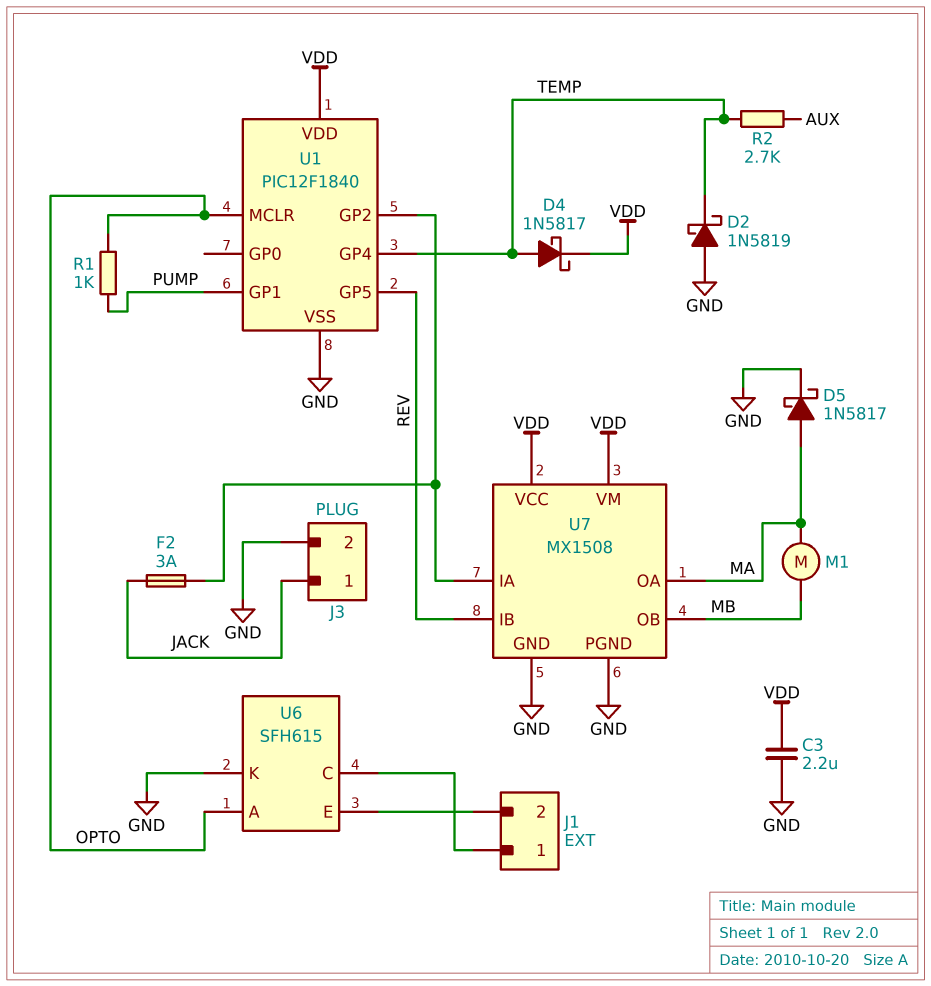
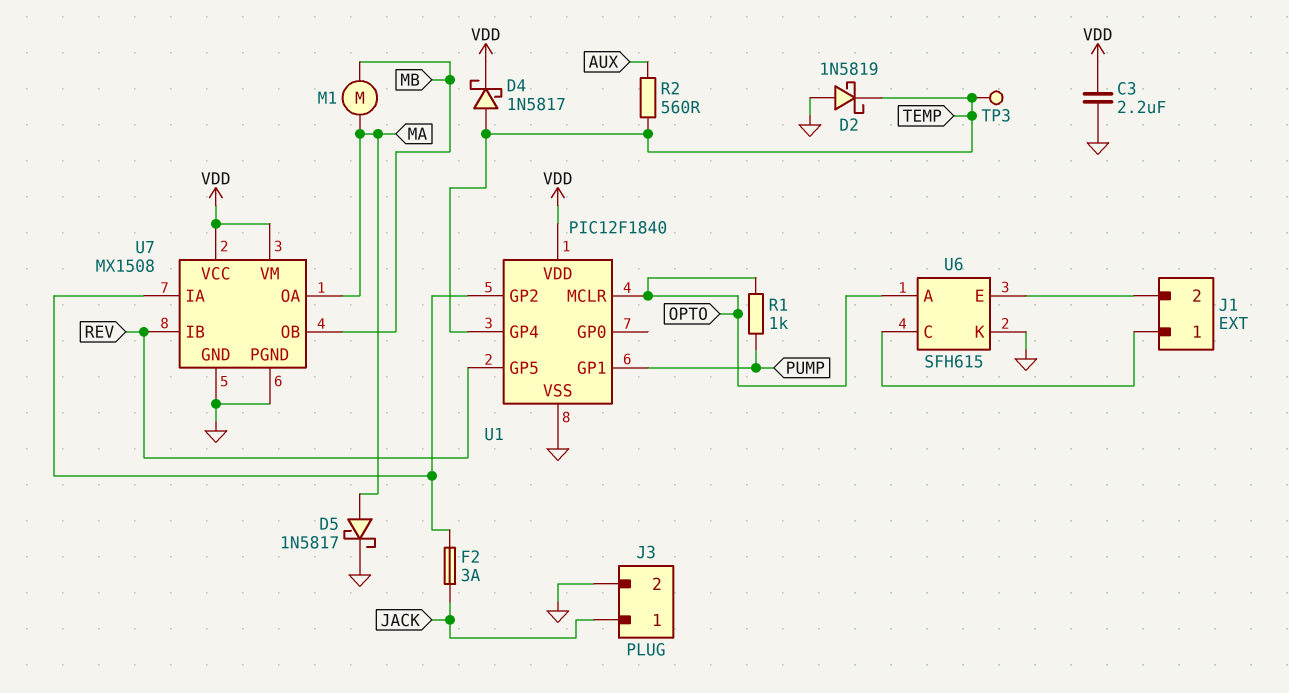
R2: 2.7k (AUX, TEMP) -> 560 (AUX, TEMP)
TP3: none -> test point (TEMP)

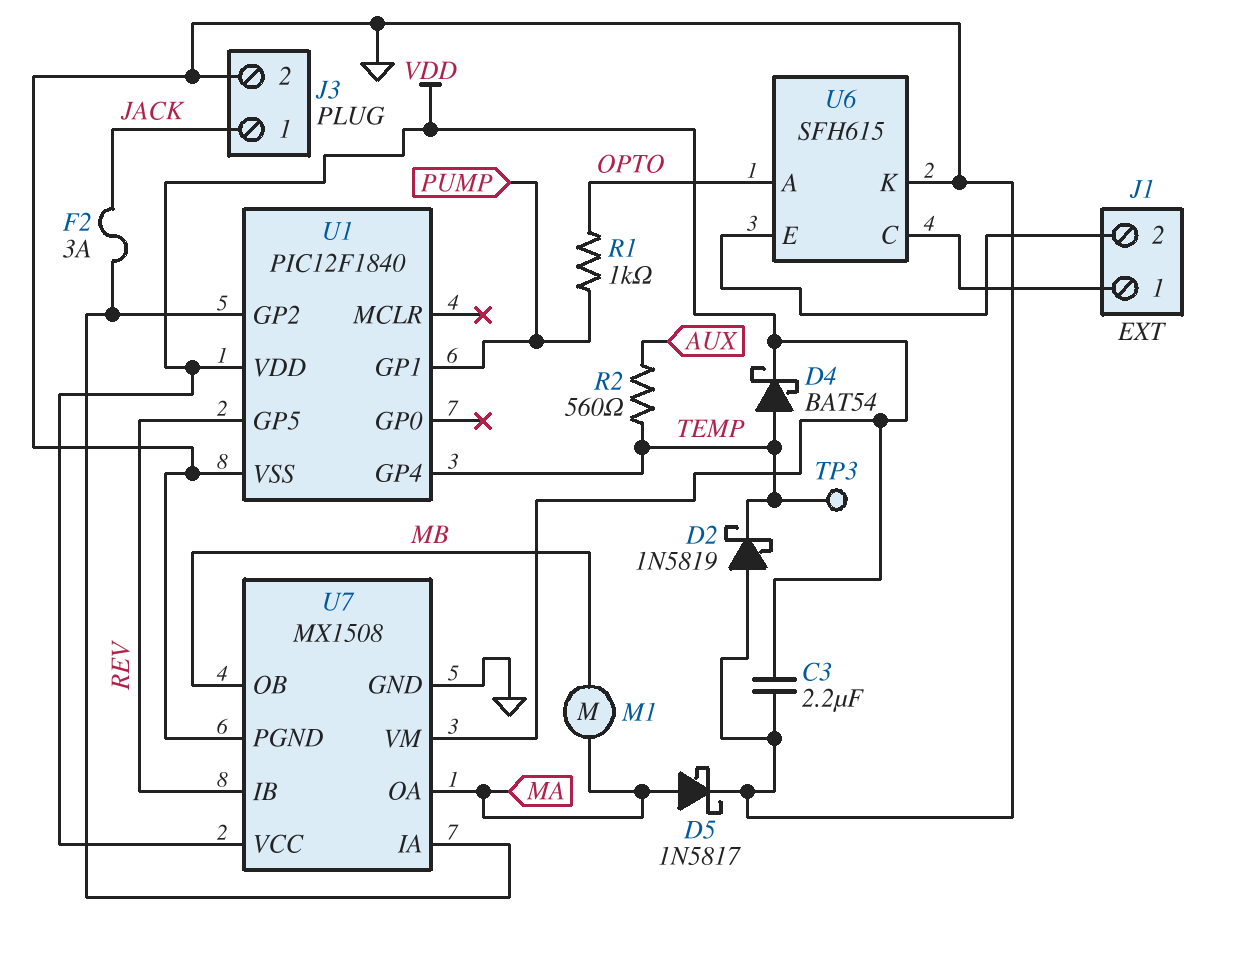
D4: schottky 1N5817 (A TEMP, K VDD) -> schottky BAT54 (A TEMP, K VDD)
U1 pin MCLR: OPTO -> none

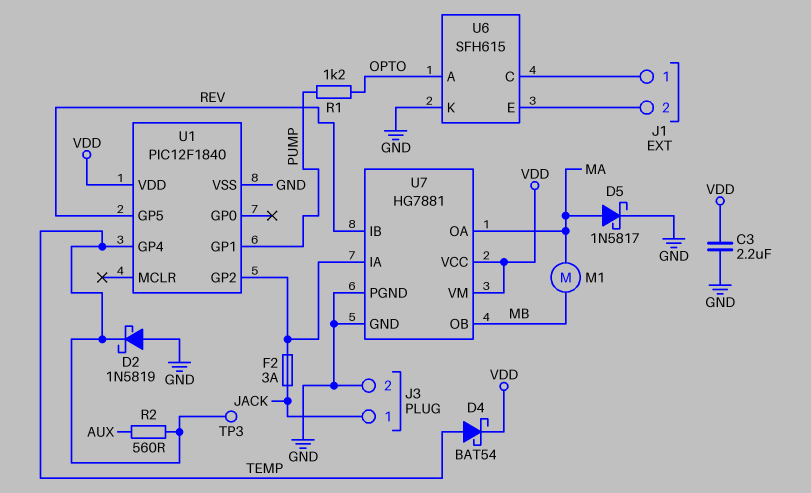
R1: 1k (OPTO, PUMP) -> 1.2k (OPTO, PUMP)
U7: MX1508 -> HG7881

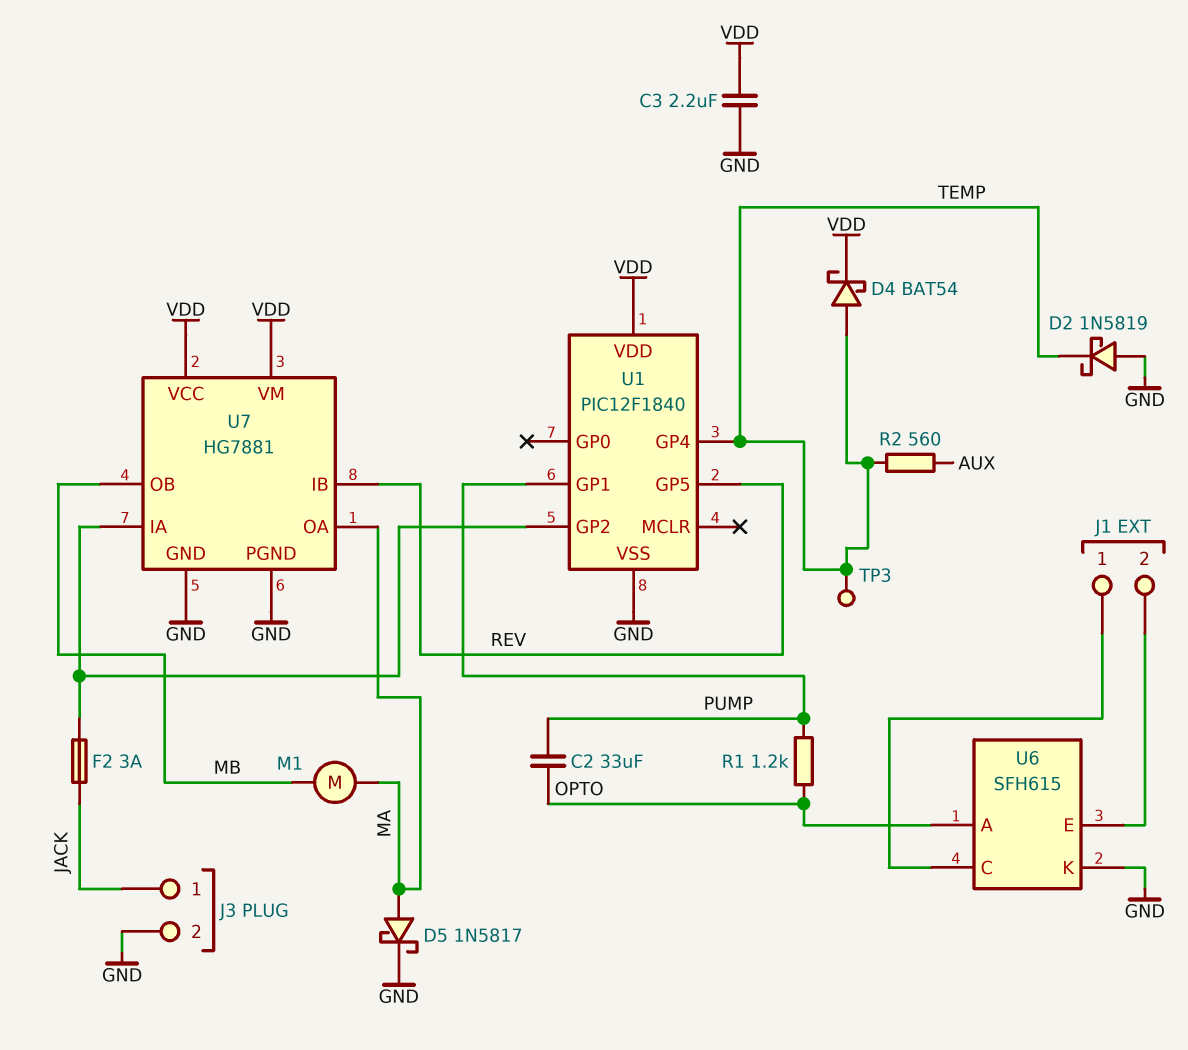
C2: none -> 33uF (OPTO, PUMP)

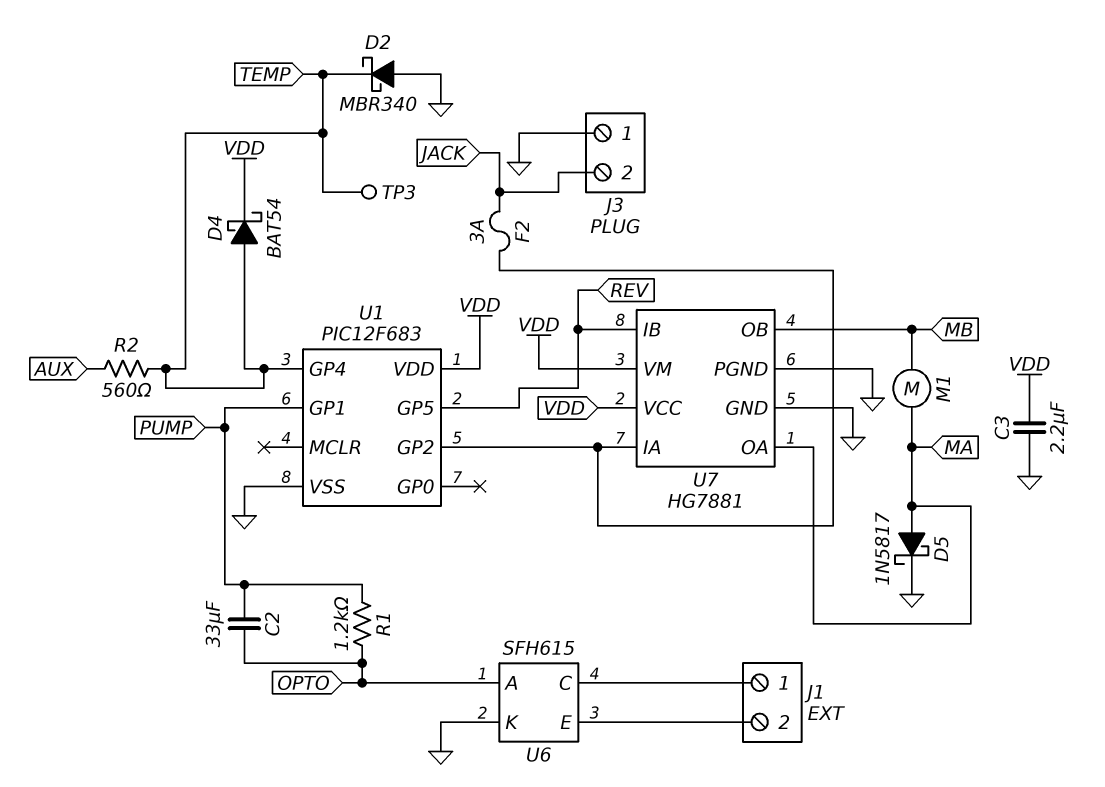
D2: schottky 1N5819 (A GND, K TEMP) -> schottky MBR340 (A GND, K TEMP)
J3 pin 1: JACK -> GND
J3 pin 2: GND -> JACK
U1: PIC12F1840 -> PIC12F683

